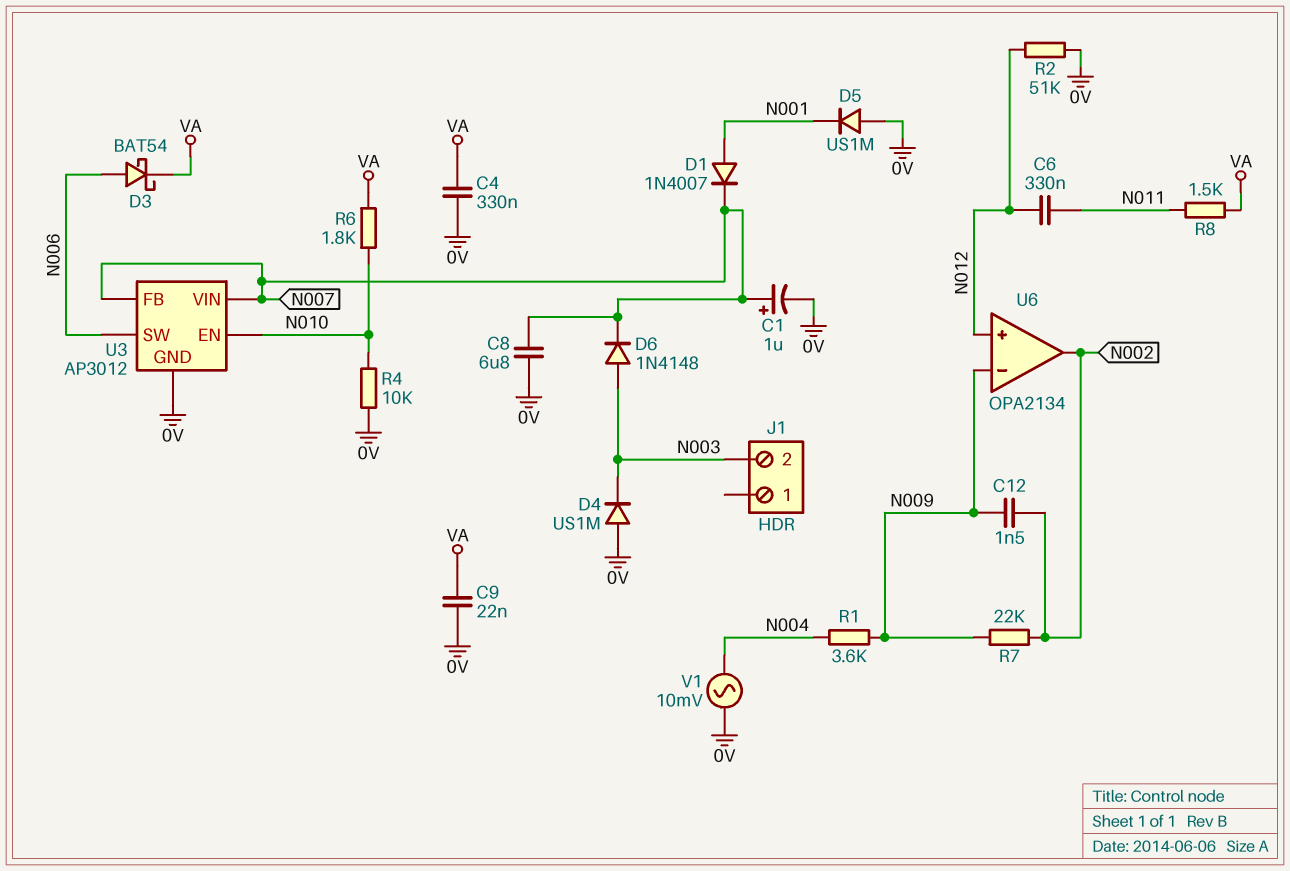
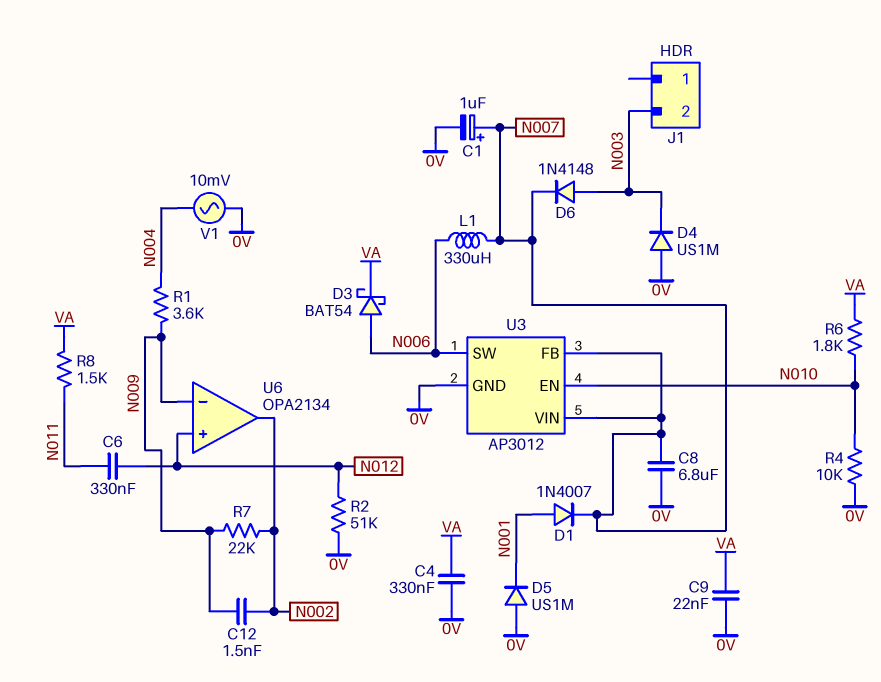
L1: none -> 330uH (N006, N007)

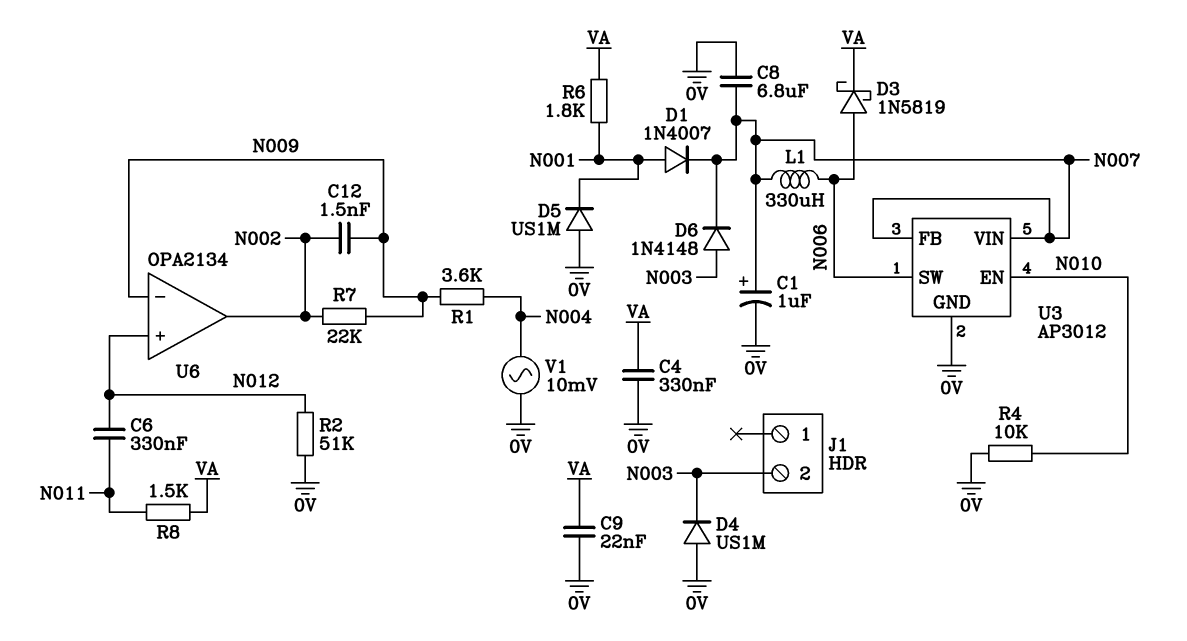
D3: schottky BAT54 (A N006, K VA) -> schottky 1N5819 (A N006, K VA)
R6: 1.8k (N010, VA) -> 1.8k (N001, VA)

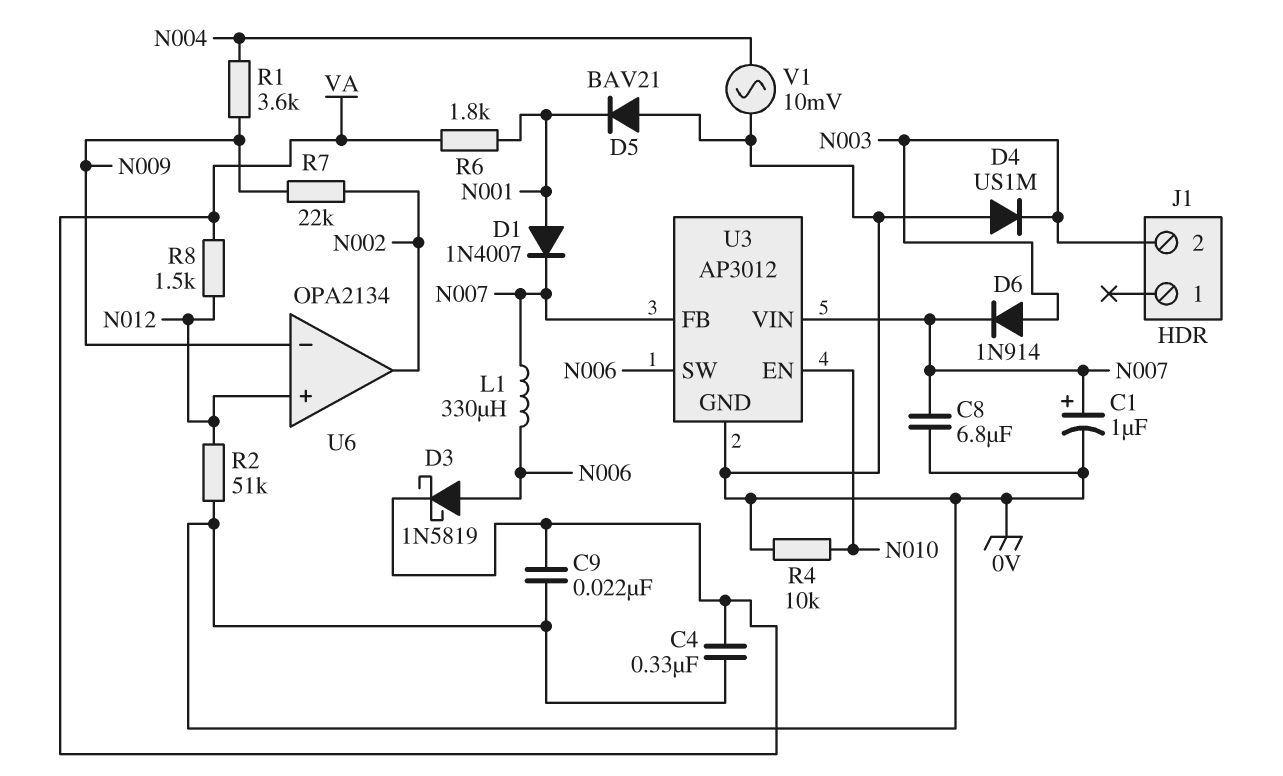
C6: 330nF (N011, N012) -> none
C12: 1.5nF (N002, N009) -> none
D5: diode US1M (A 0V, K N001) -> diode BAV21 (A 0V, K N001)
D6: diode 1N4148 (A N003, K N007) -> diode 1N914 (A N003, K N007)
R8: 1.5k (N011, VA) -> 1.5k (N012, VA)

